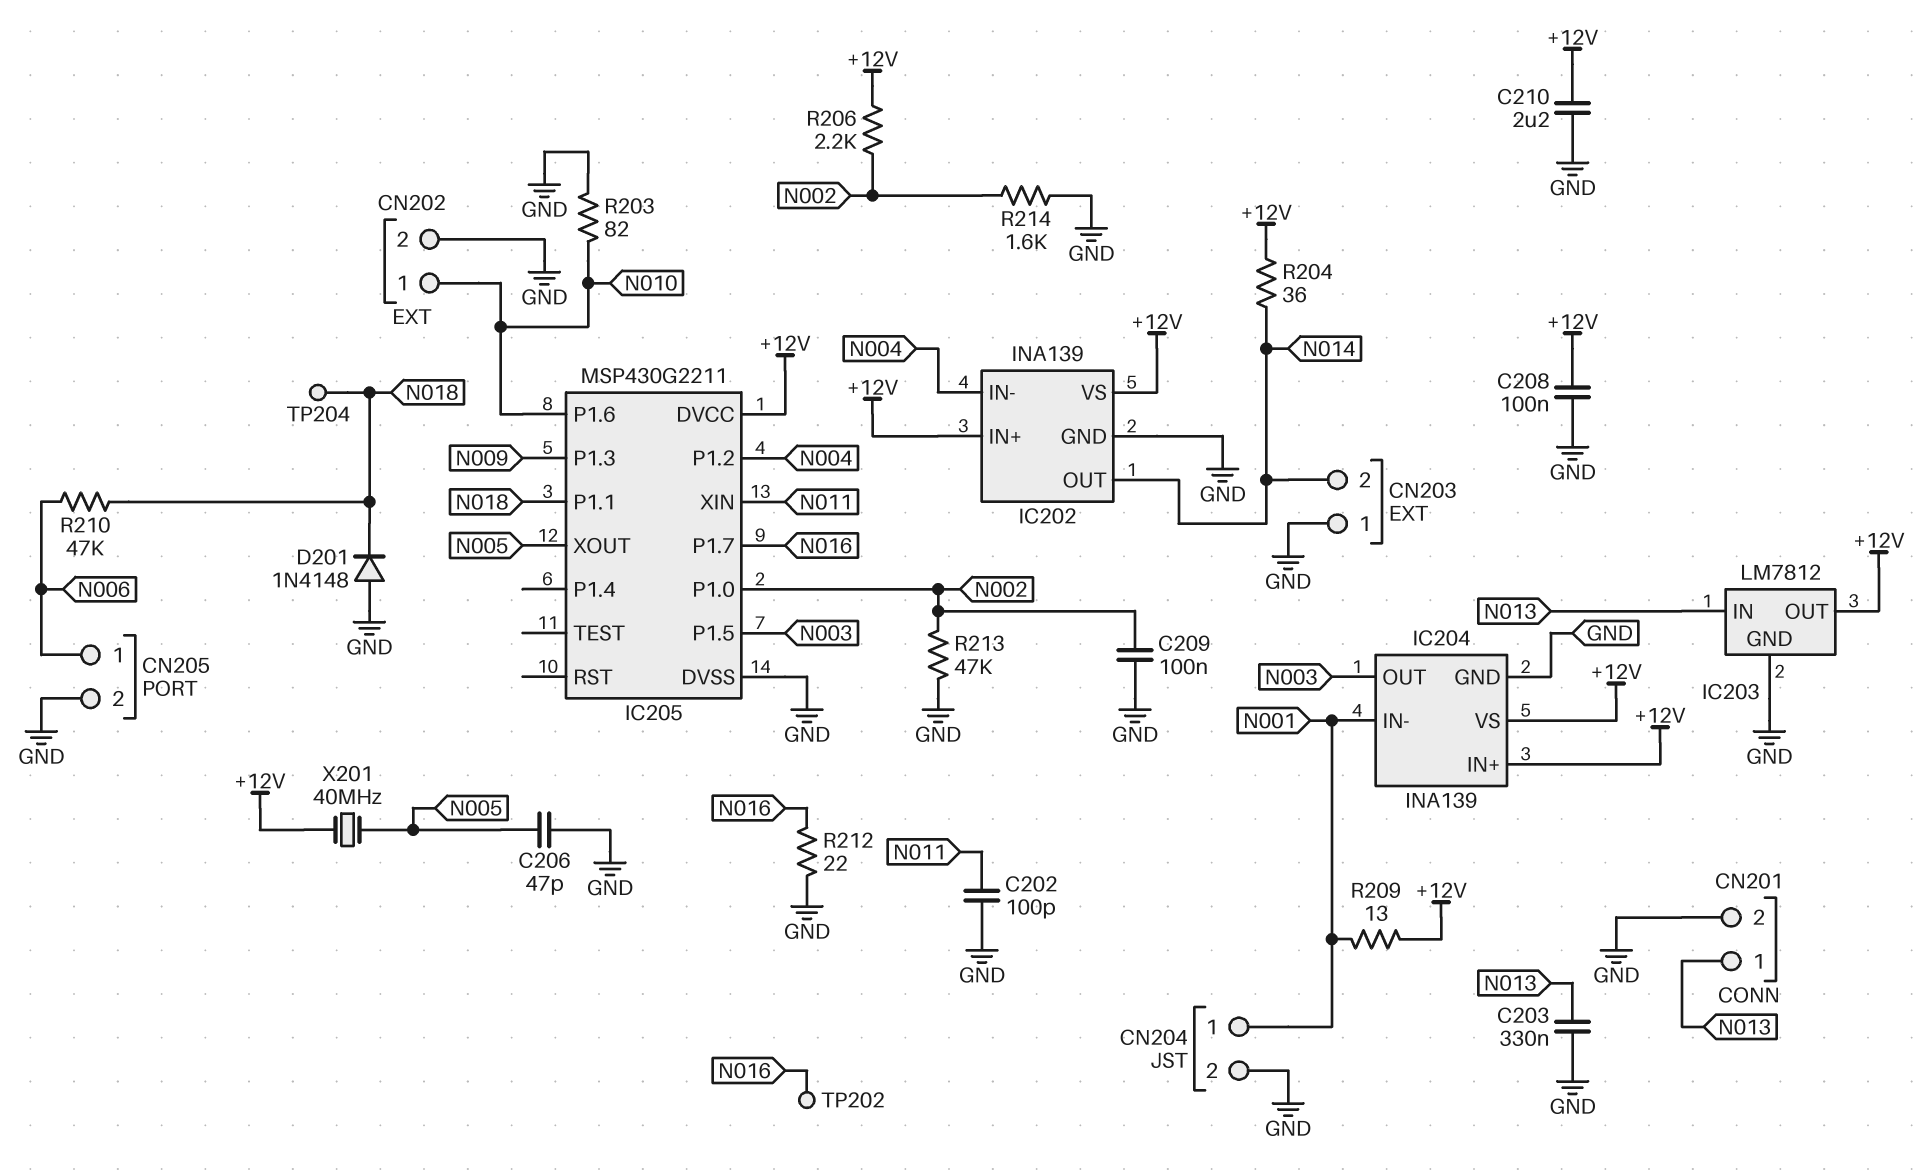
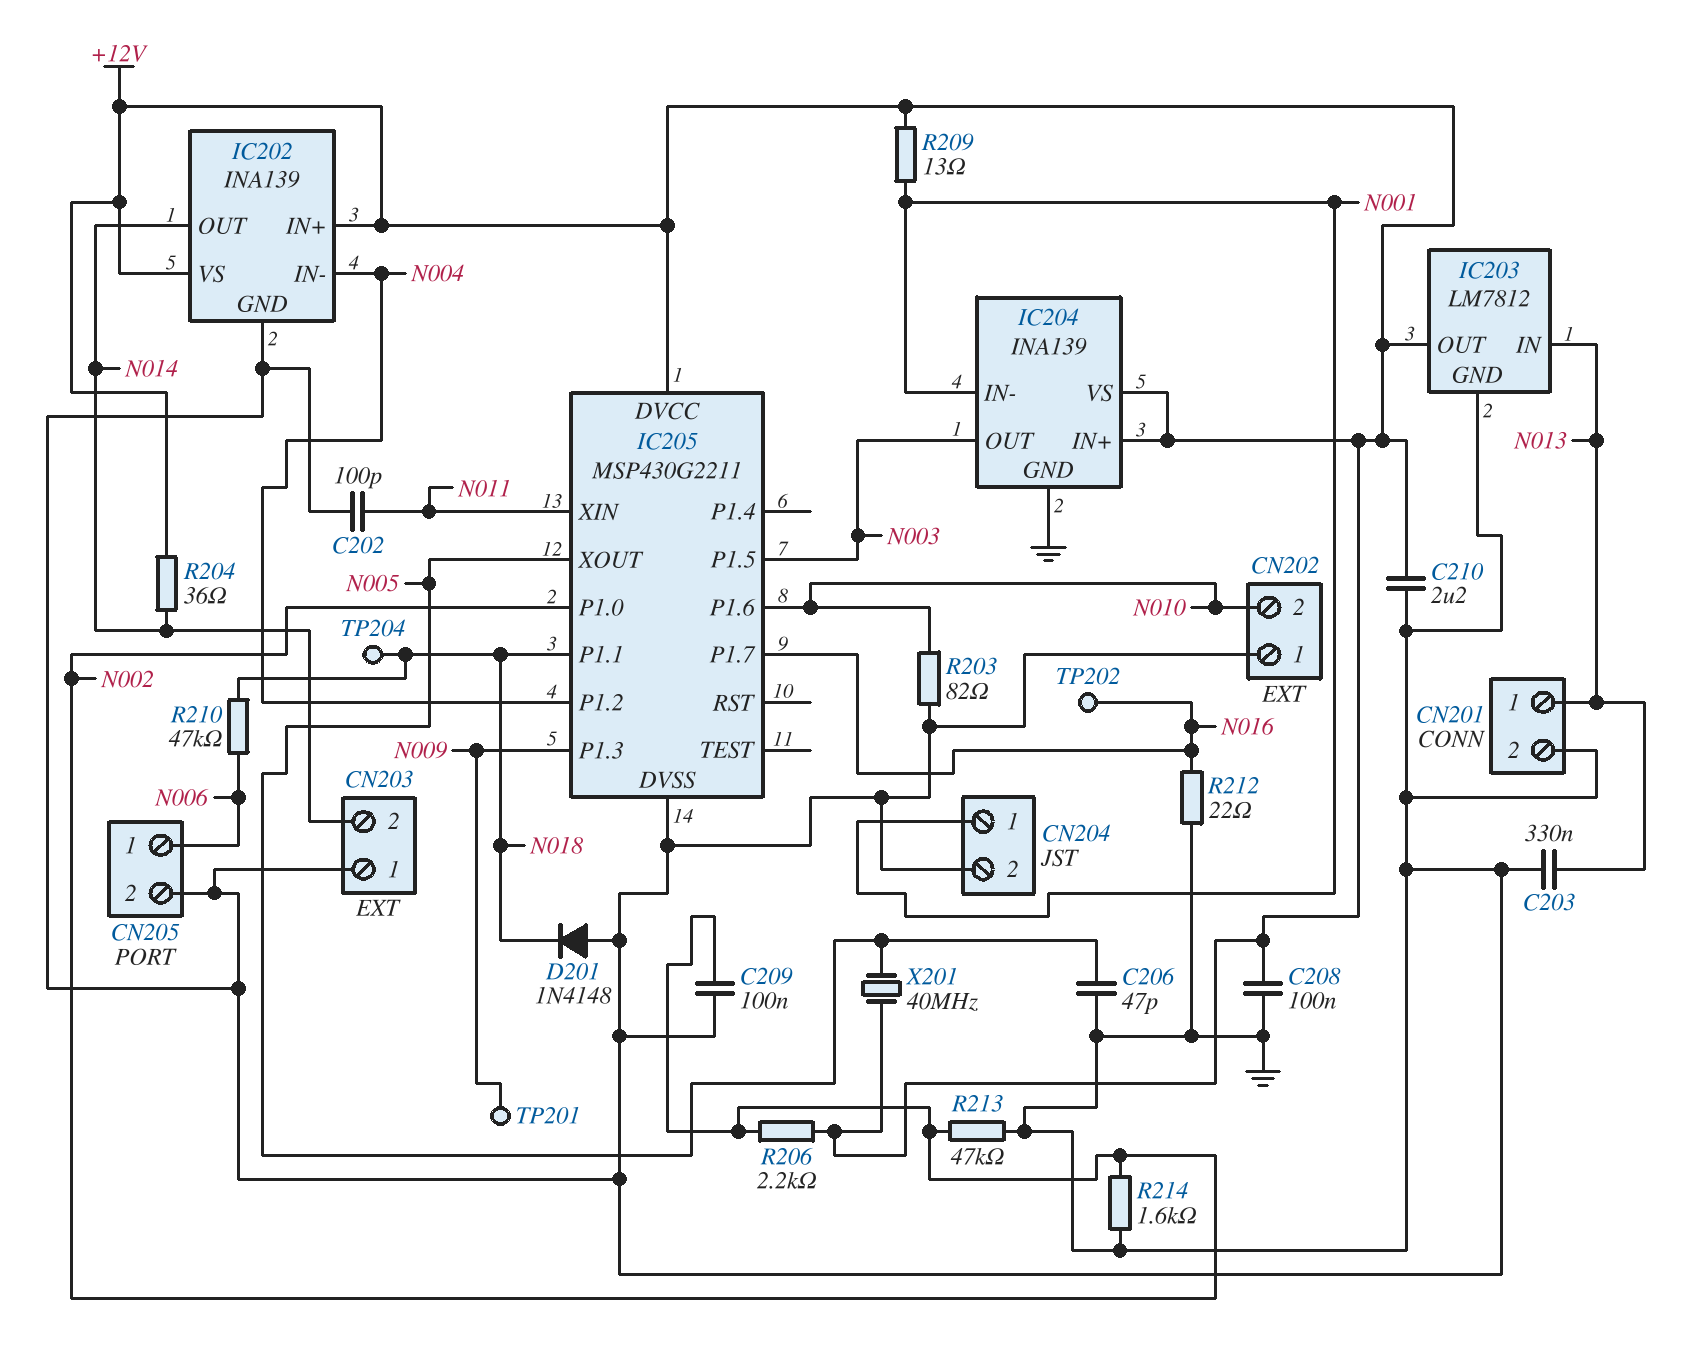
CN202 pin 1: N010 -> GND
CN202 pin 2: GND -> N010
TP201: none -> test point (N009)

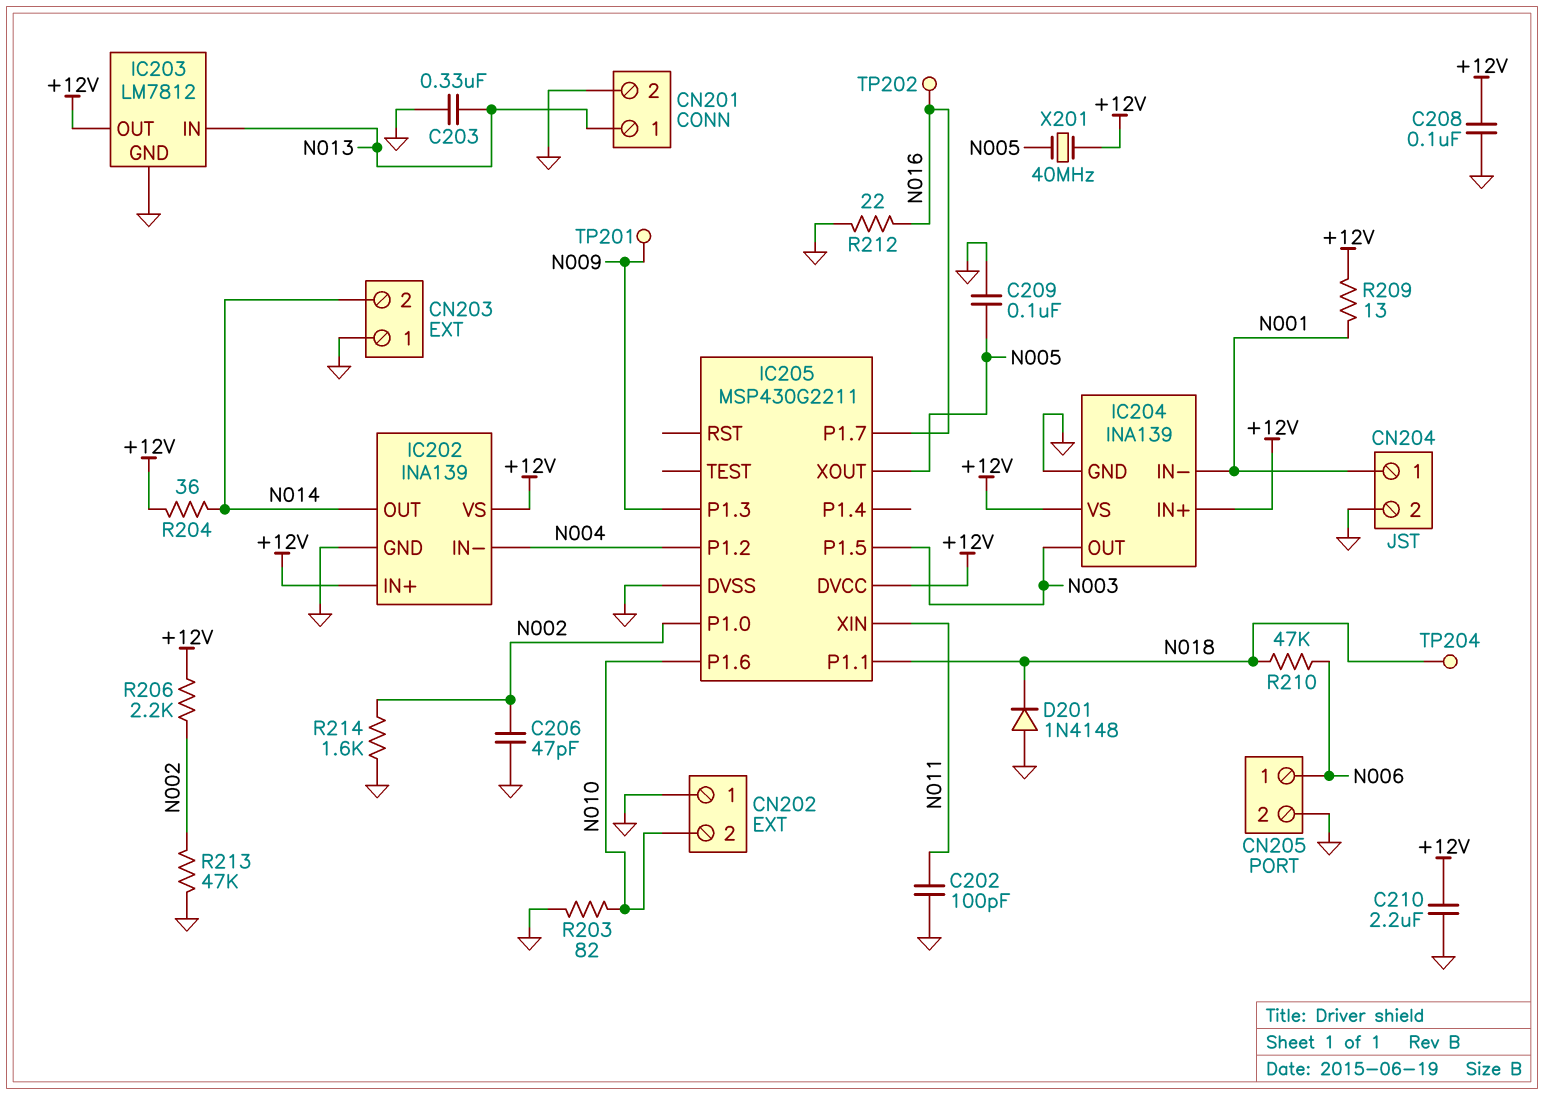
C206: 47pF (GND, N005) -> 47pF (GND, N002)
C209: 100nF (GND, N002) -> 100nF (GND, N005)

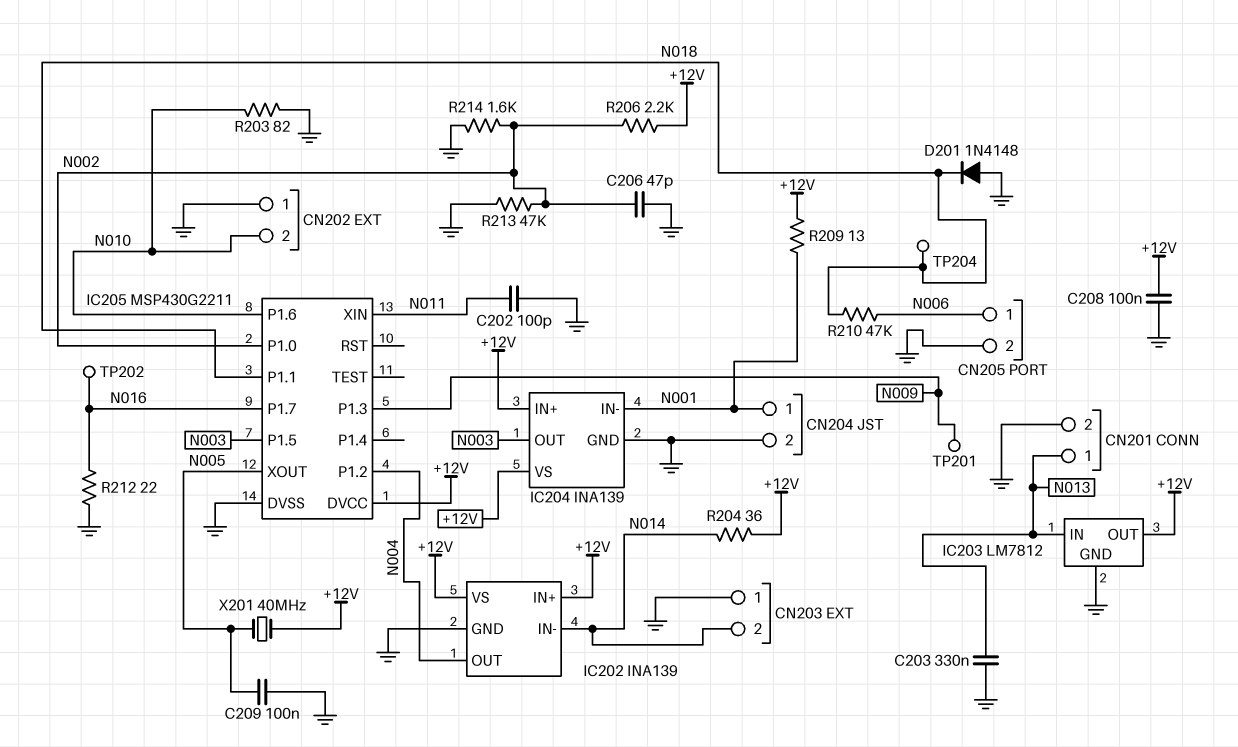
C210: 2.2uF (+12V, GND) -> none
IC202 pin IN-: N004 -> N014
IC202 pin OUT: N014 -> N004

